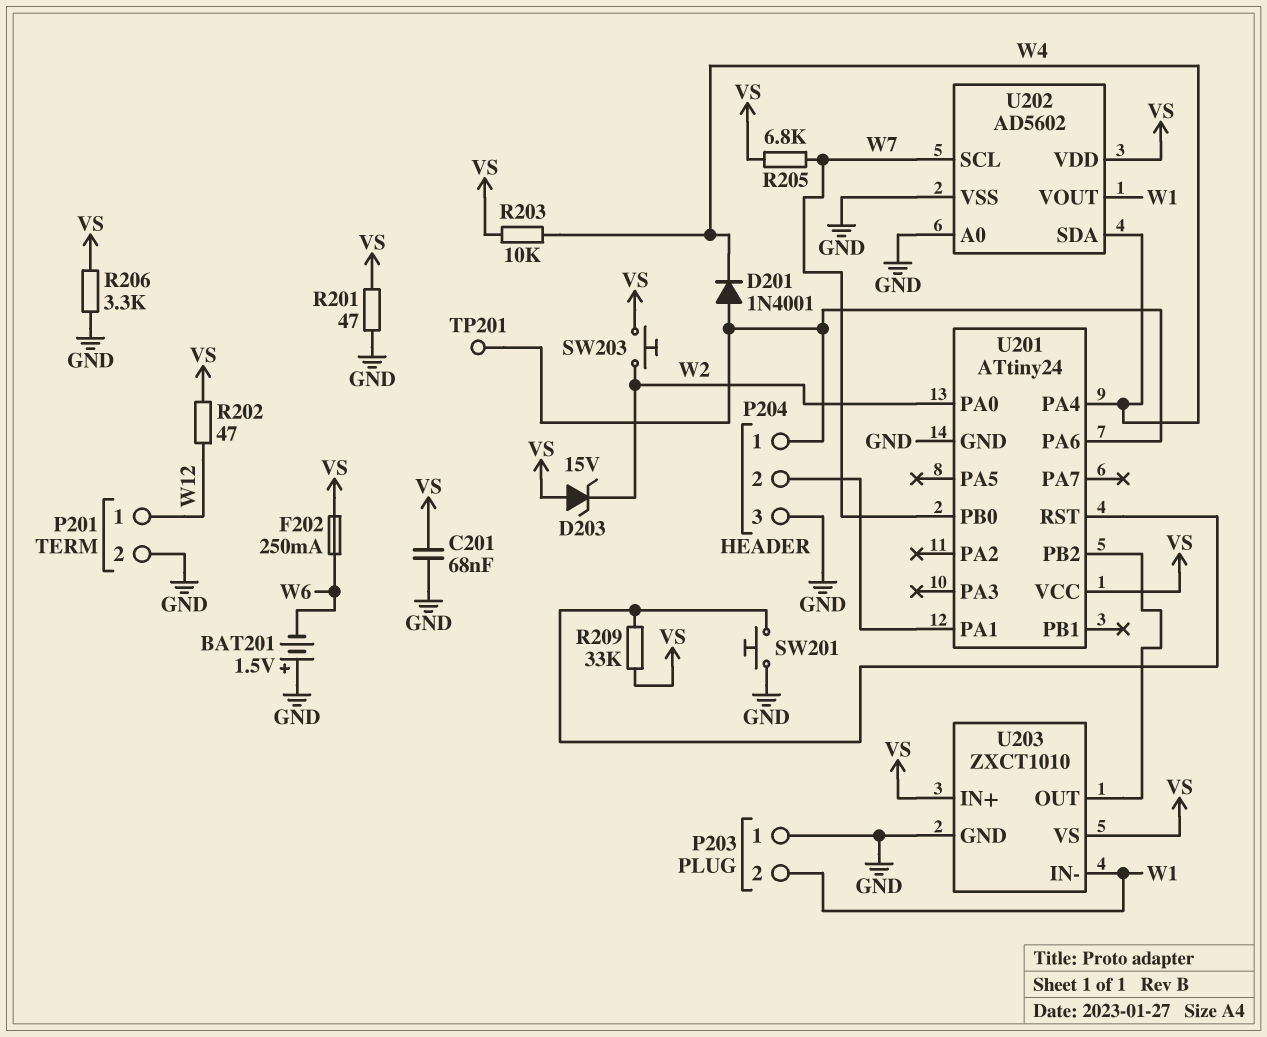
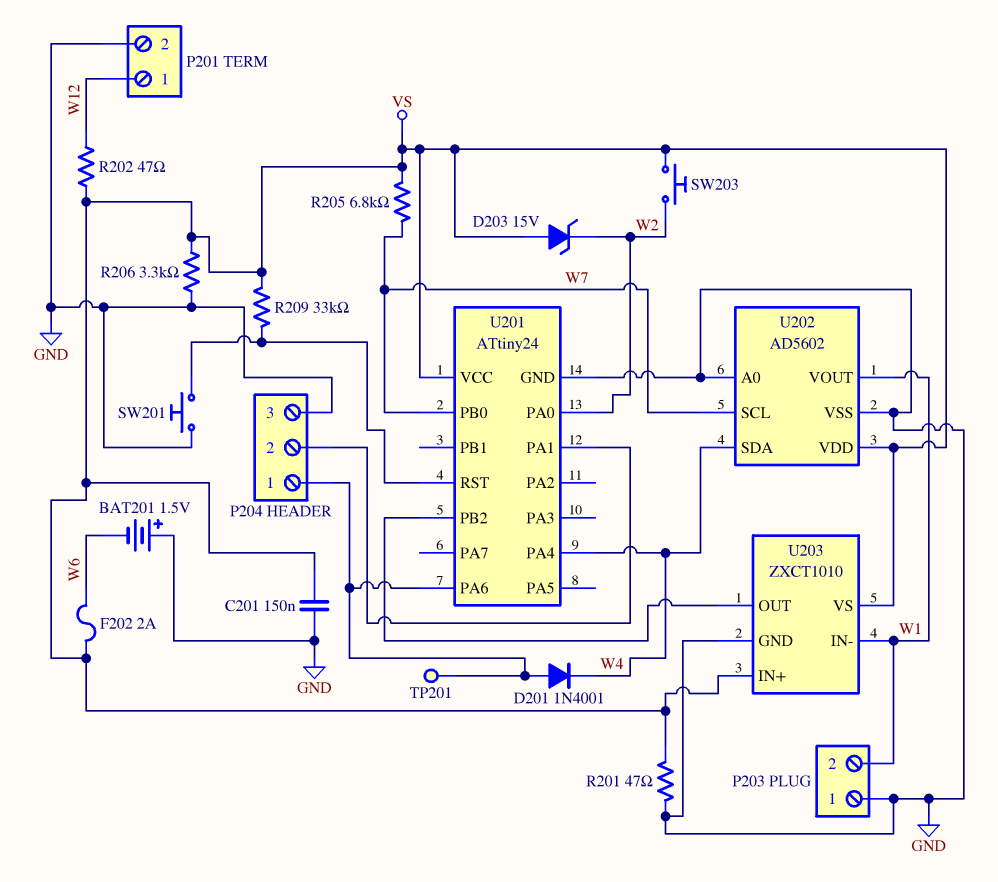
C201: 68nF (GND, VS) -> 150nF (GND, VS)
F202: 250mA (VS, W6) -> 2A (VS, W6)
R203: 10k (VS, W4) -> none

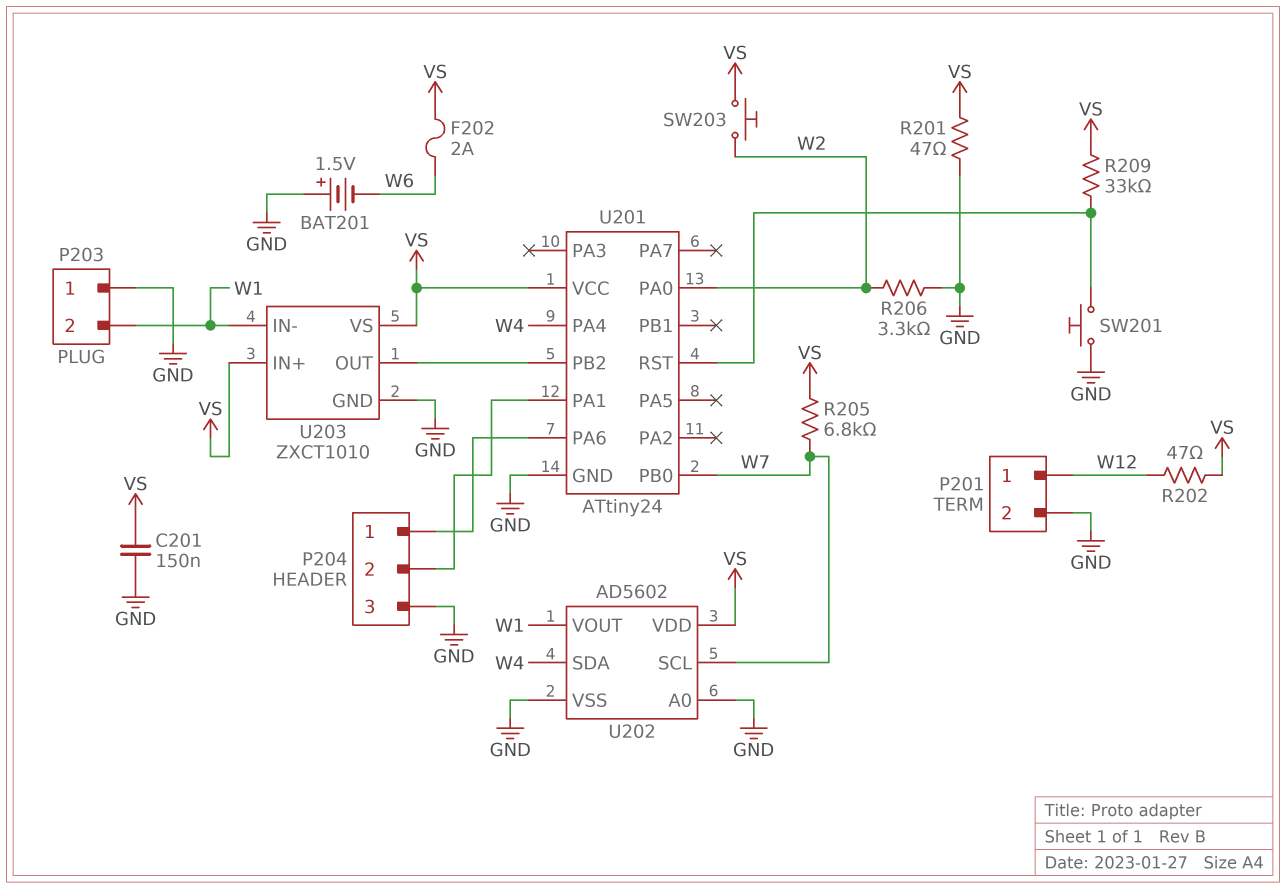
D201: diode 1N4001 (A P204/1, K W4) -> none
D203: zener 15V (A VS, K W2) -> none
R206: 3.3k (GND, VS) -> 3.3k (GND, W2)
TP201: test point (P204/1) -> none

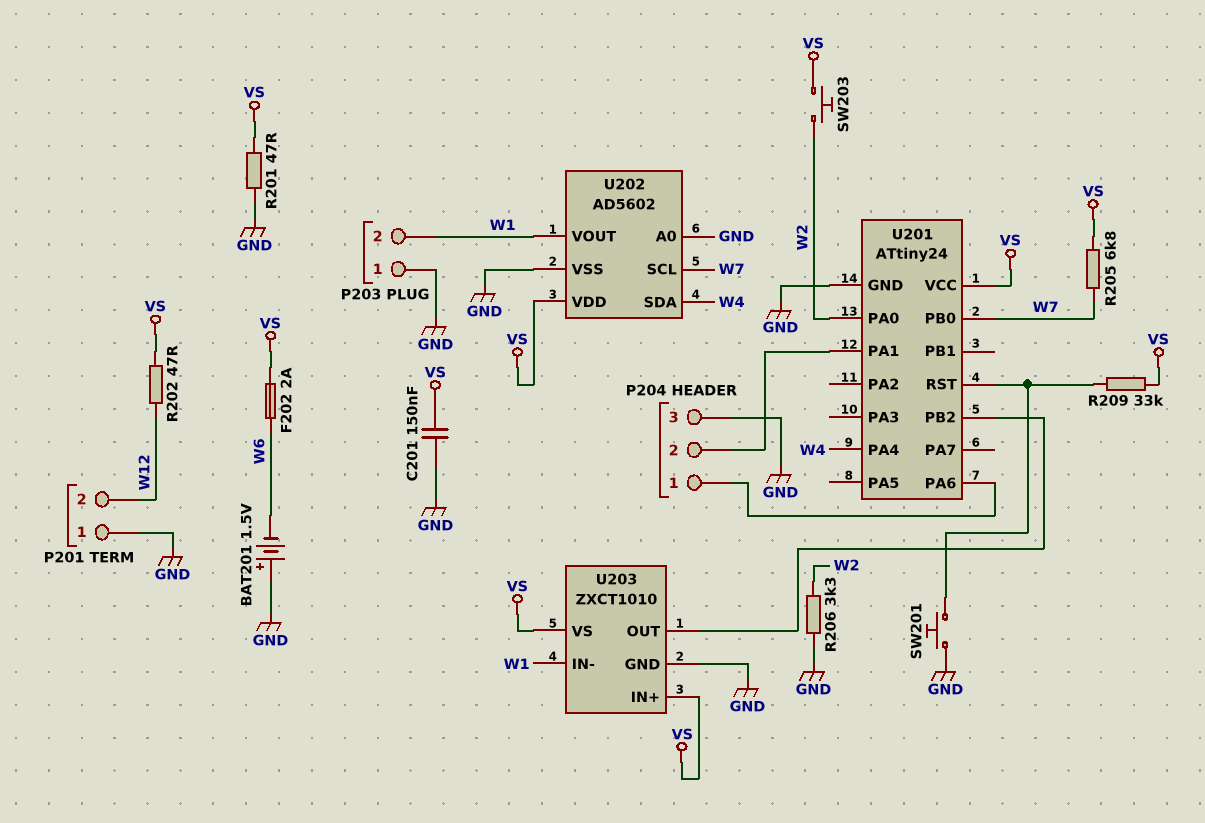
P201 pin 1: W12 -> GND
P201 pin 2: GND -> W12

